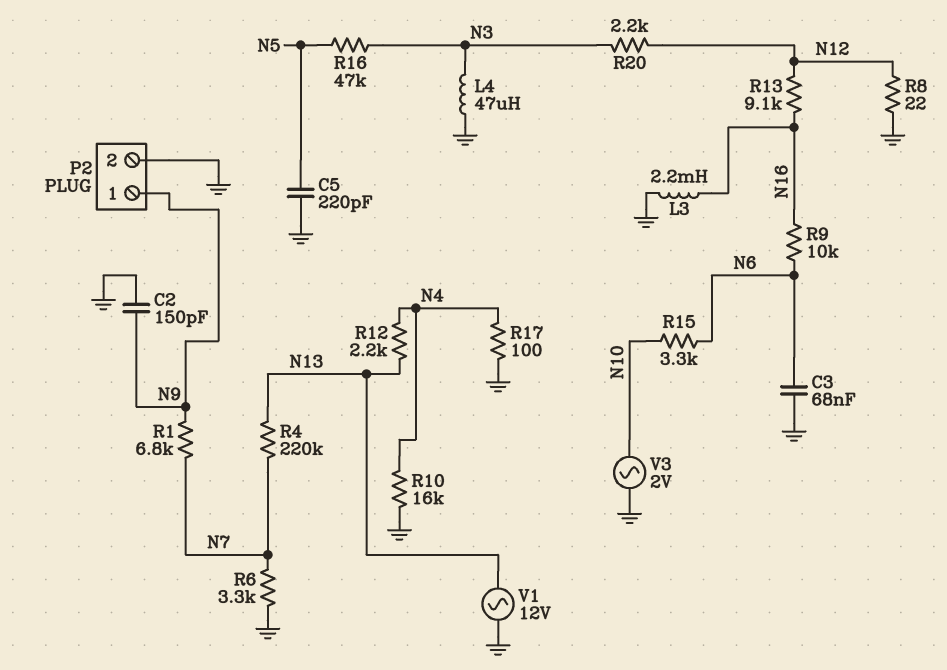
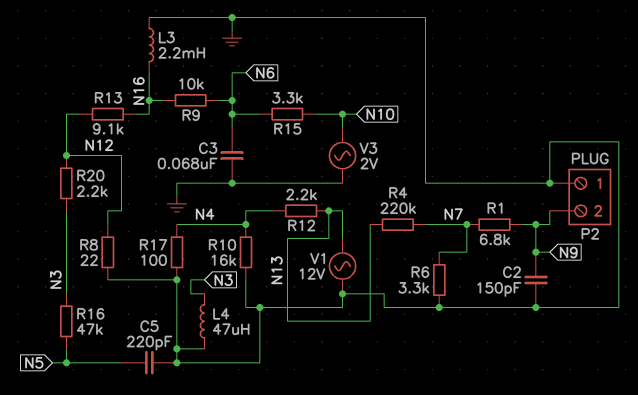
P2 pin 1: N9 -> GND
P2 pin 2: GND -> N9

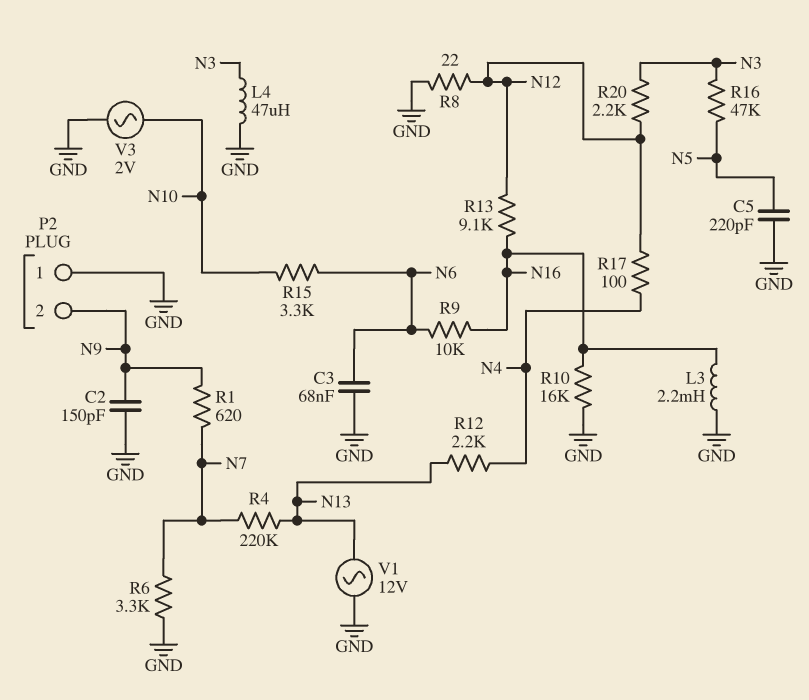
R1: 6.8k (N7, N9) -> 620 (N7, N9)
R10: 16k (GND, N4) -> 16k (GND, N16)
R17: 100 (GND, N4) -> 100 (N4, N12)

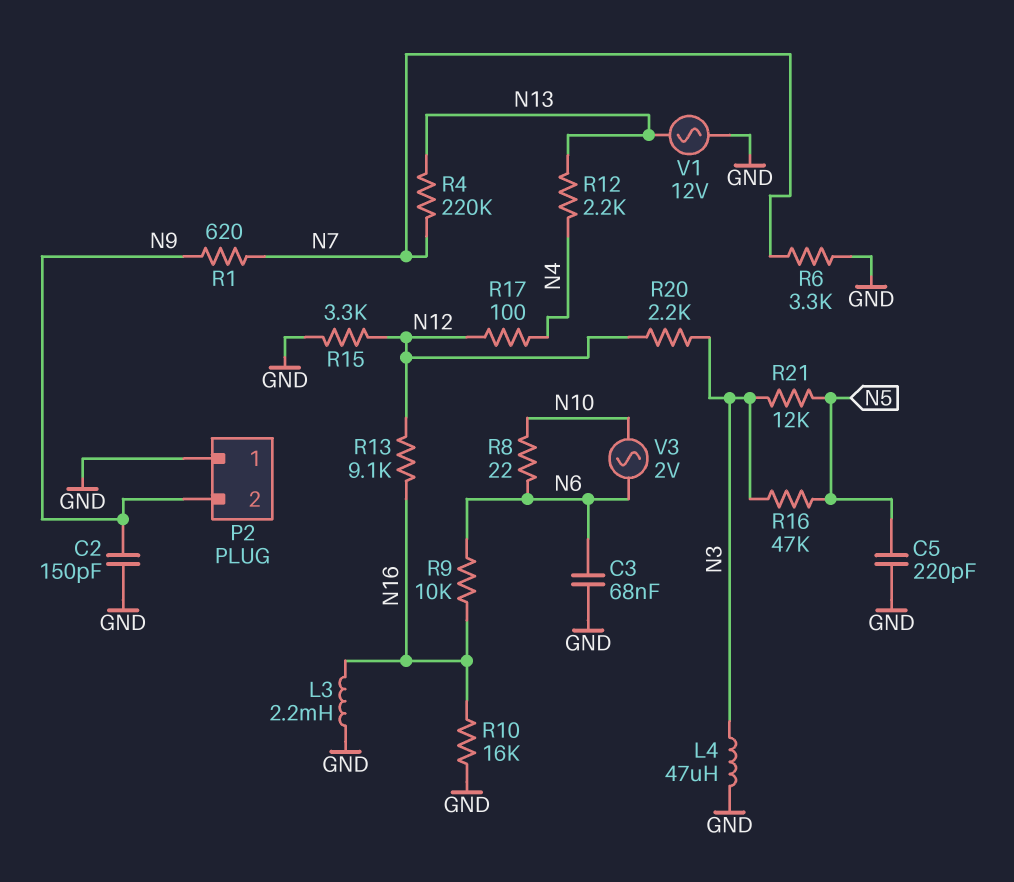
R8: 22 (GND, N12) -> 22 (N6, N10)
R15: 3.3k (N6, N10) -> 3.3k (GND, N12)
R21: none -> 12k (N3, N5)
V3: AC 2V (GND, N10) -> AC 2V (N6, N10)

